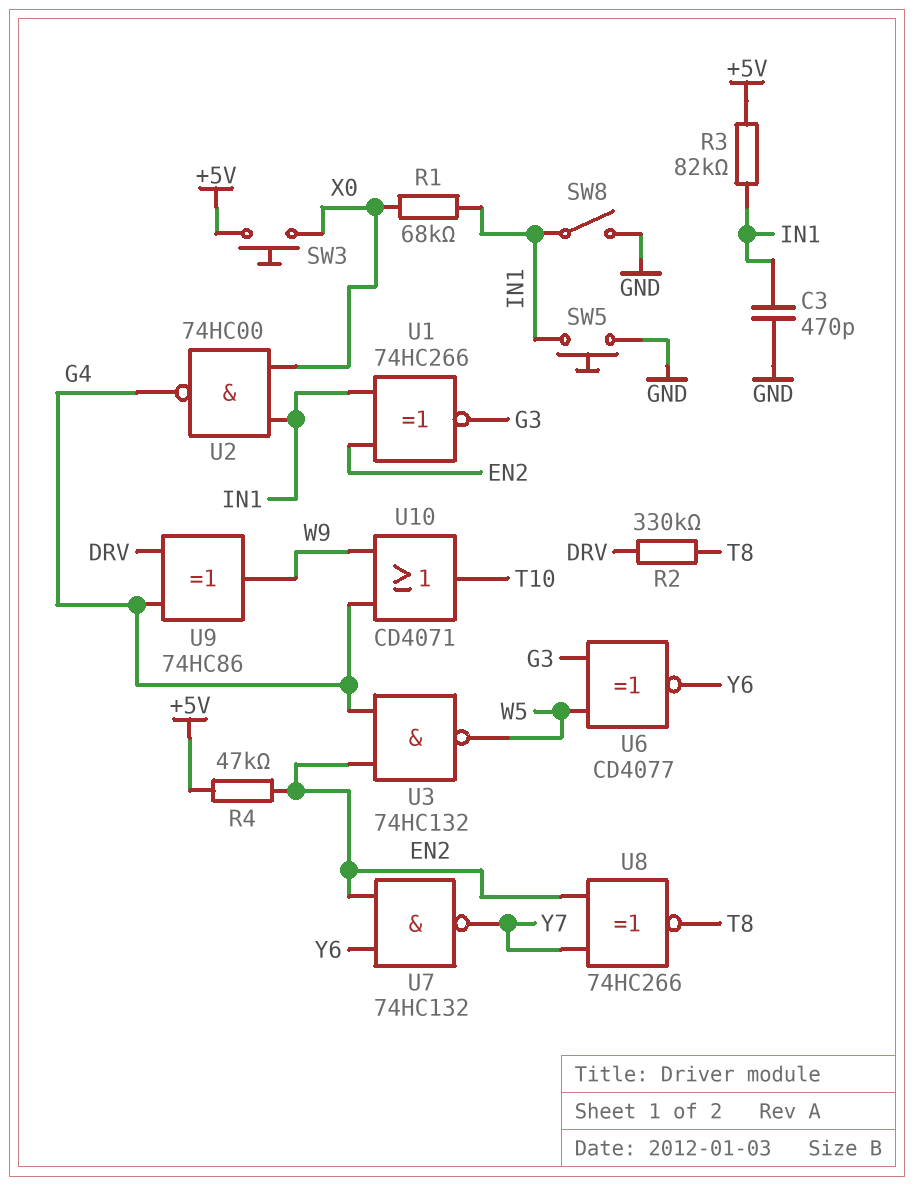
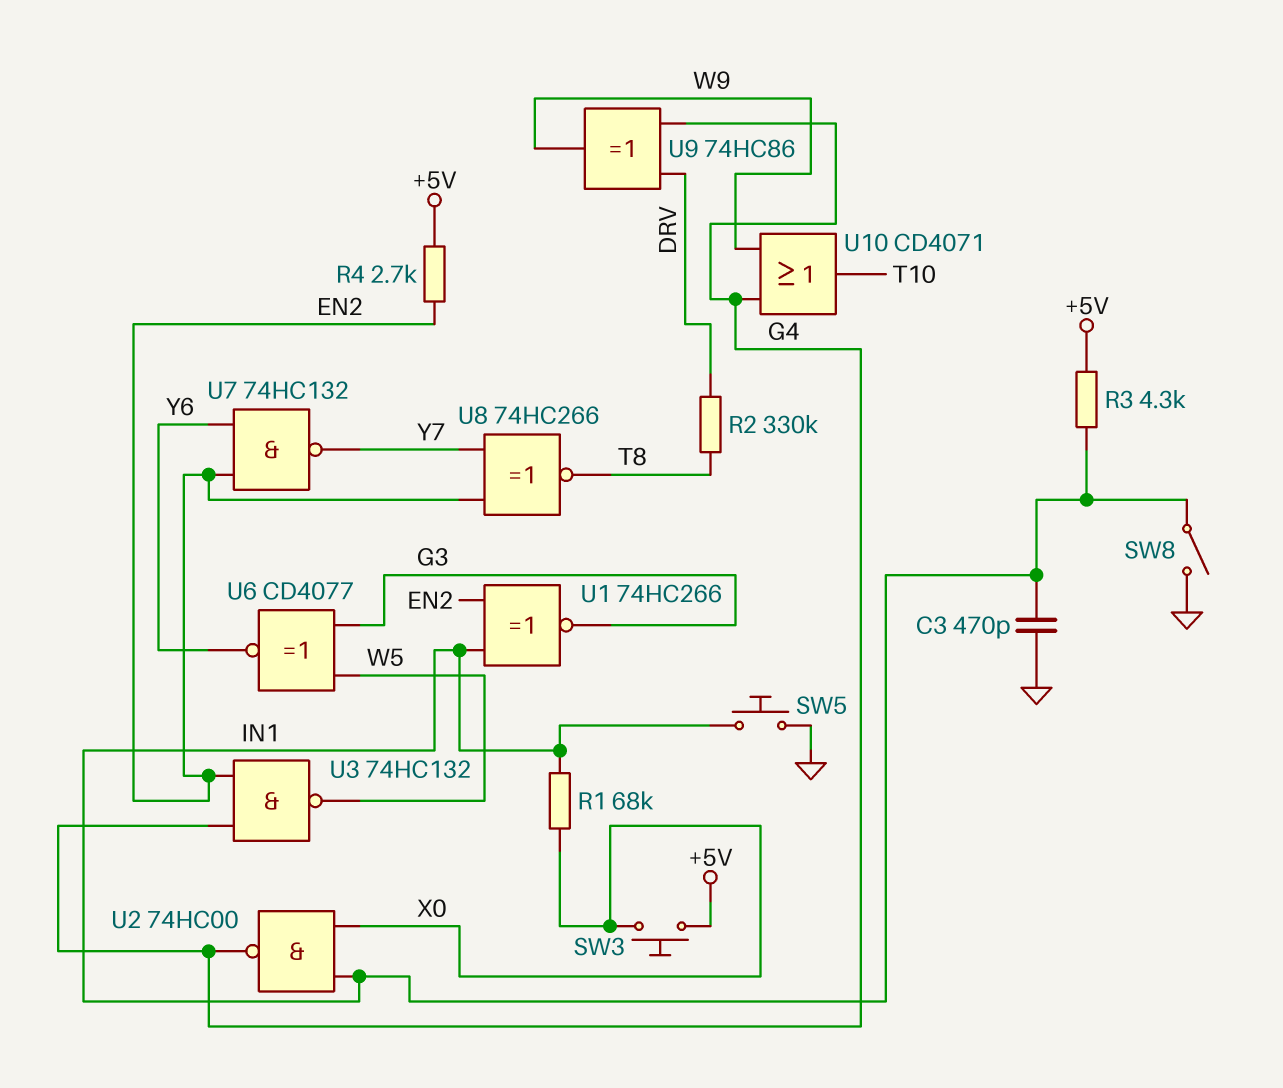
R3: 82k (+5V, IN1) -> 4.3k (+5V, IN1)
R4: 47k (+5V, EN2) -> 2.7k (+5V, EN2)

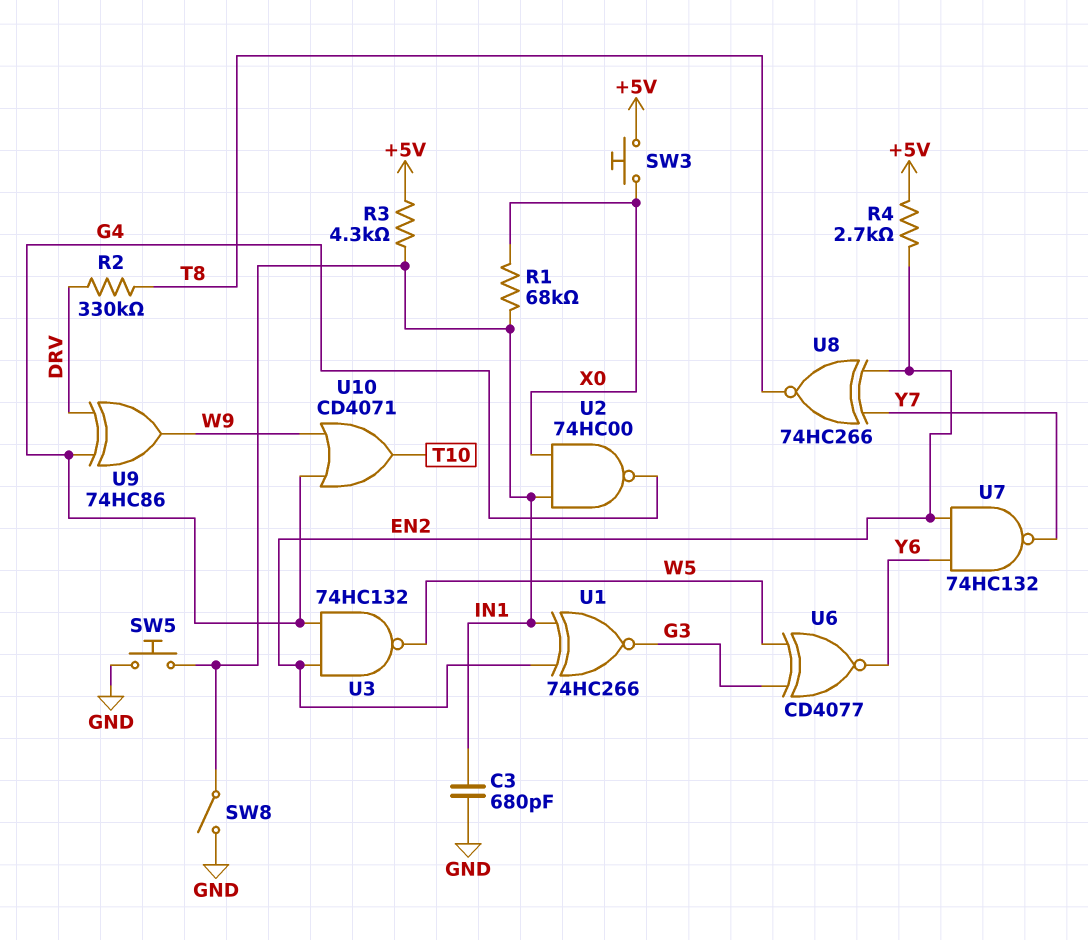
C3: 470pF (GND, IN1) -> 680pF (GND, IN1)

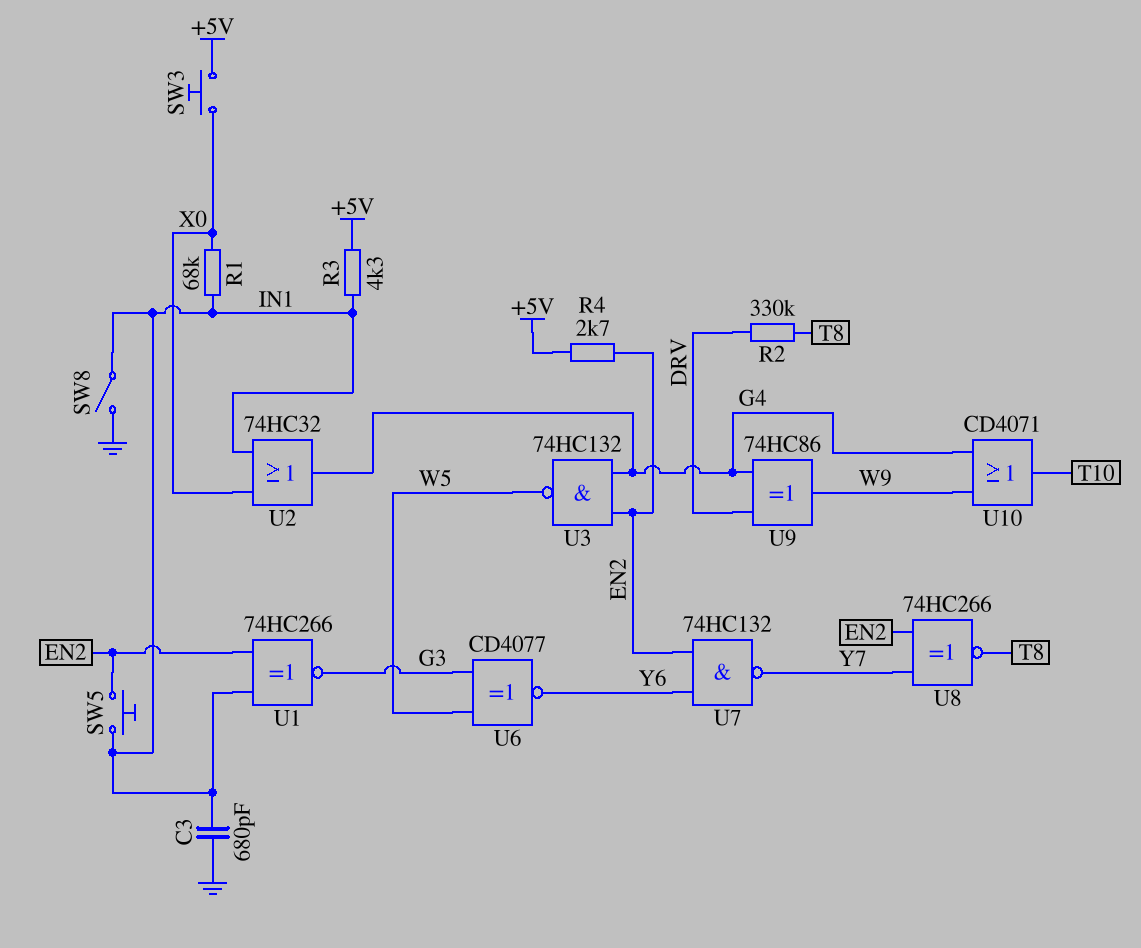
SW5: button (GND, IN1) -> button (EN2, IN1)
U2: NAND 74HC00 (in IN1, in X0, out G4) -> OR 74HC32 (in IN1, in X0, out G4)

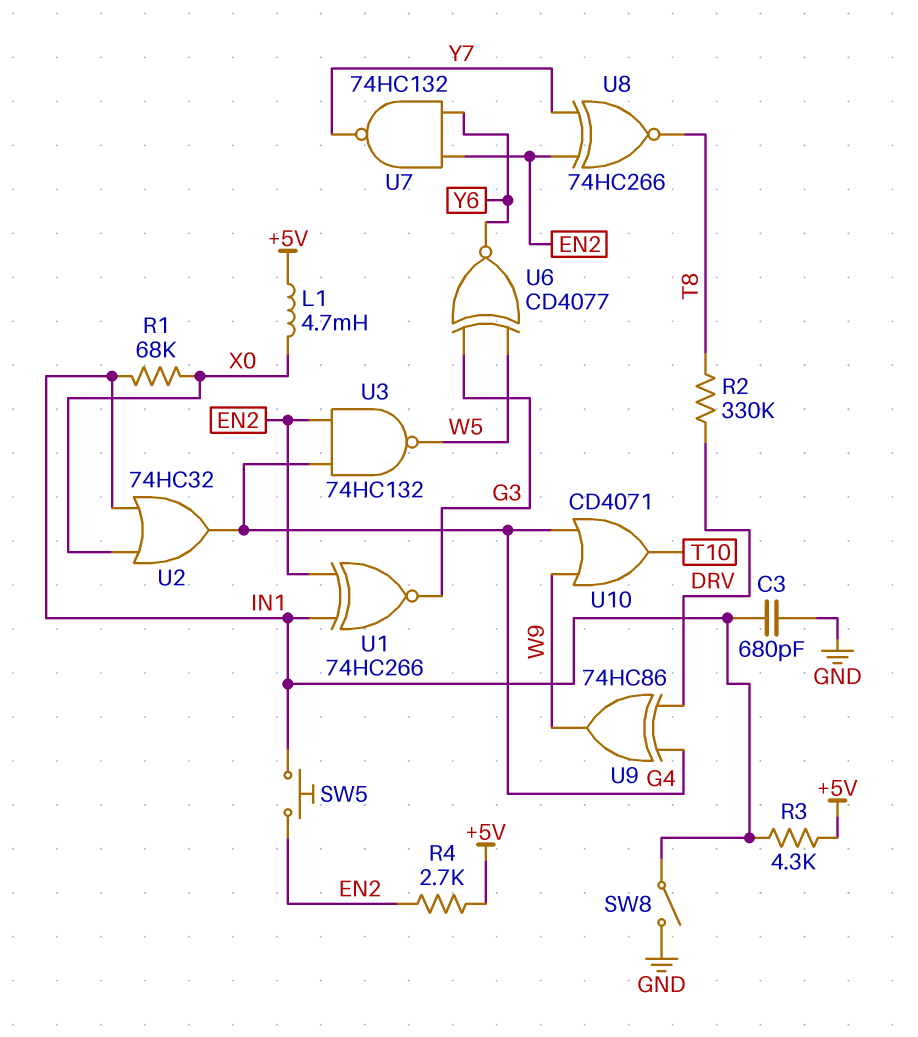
L1: none -> 4.7mH (+5V, X0)
SW3: button (+5V, X0) -> none

